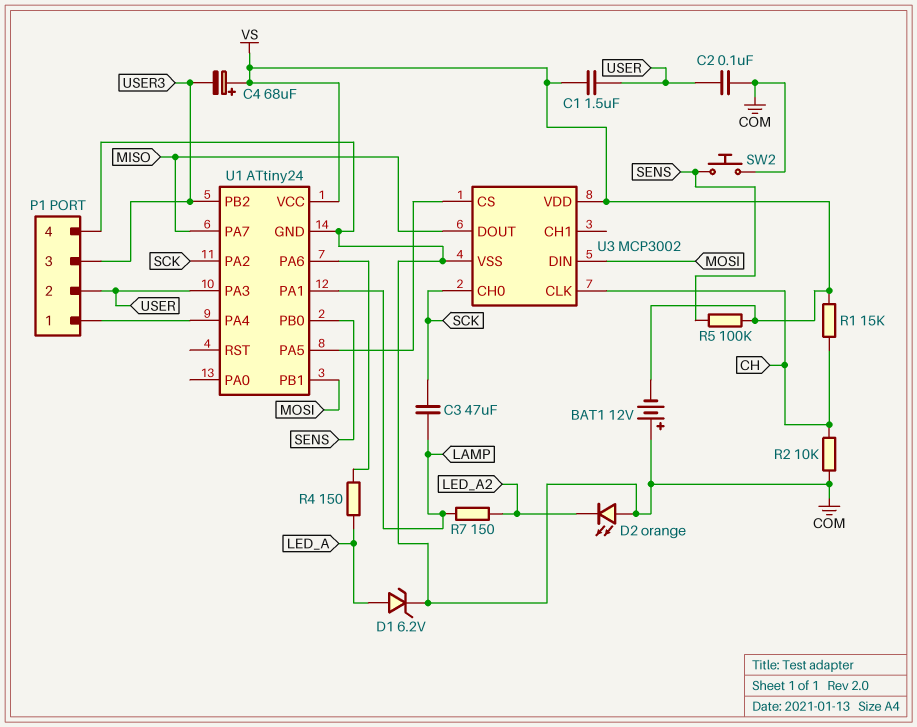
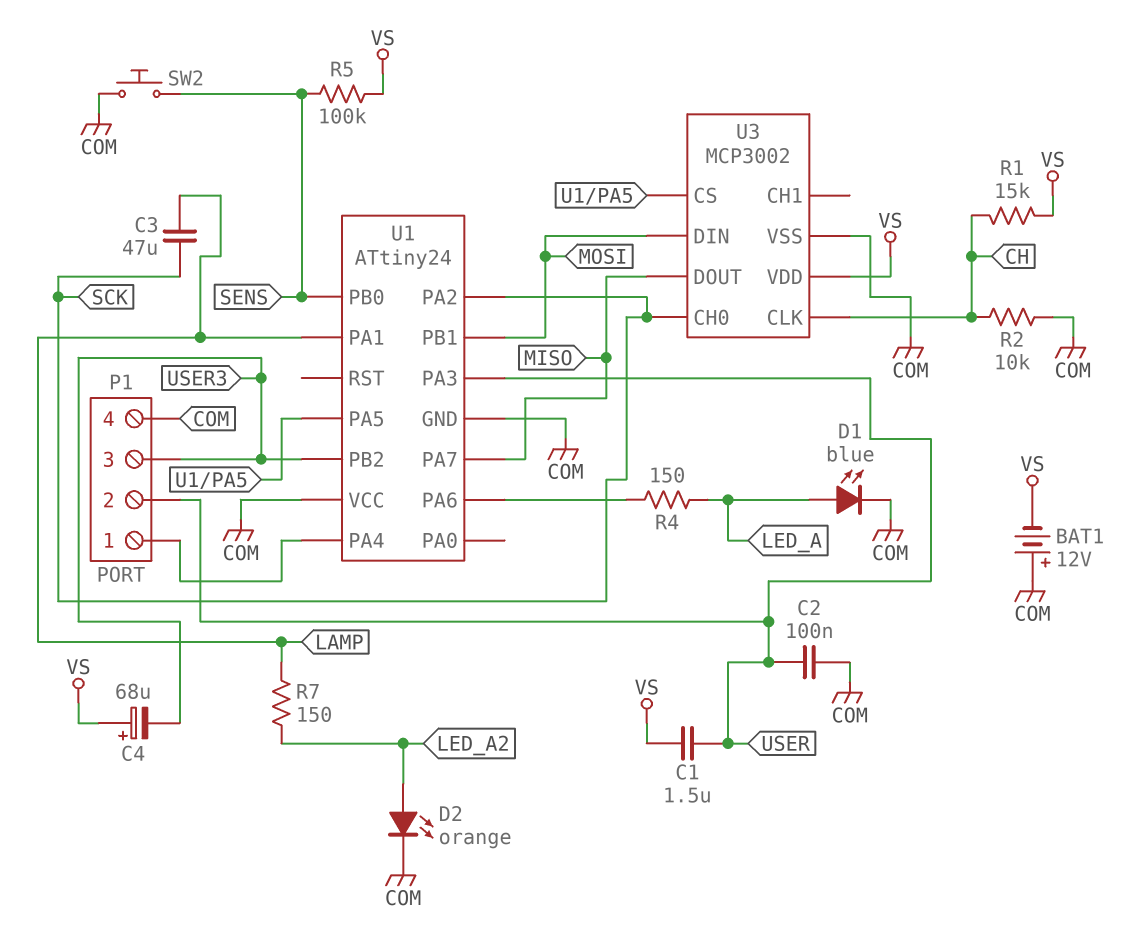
D1: zener 6.2V (A LED_A, K COM) -> LED blue (A LED_A, K COM)
D2: LED orange (A COM, K LED_A2) -> LED orange (A LED_A2, K COM)
U1 pin VCC: VS -> COM

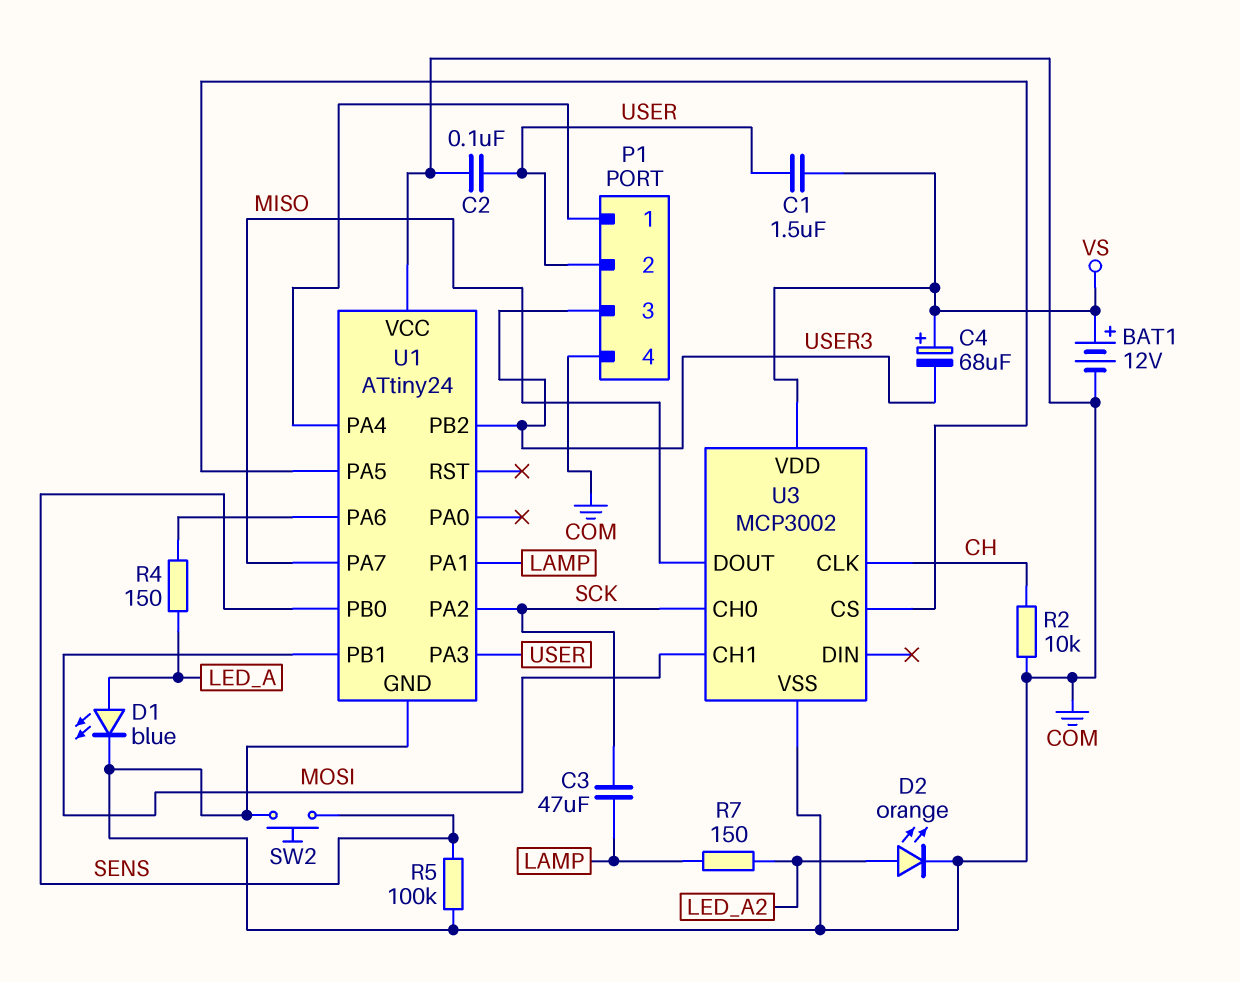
BAT1: 12V (plus COM, minus VS) -> 12V (plus VS, minus COM)
R1: 15k (CH, VS) -> none
R5: 100k (SENS, VS) -> 100k (COM, SENS)
U3 pin CH1: none -> MOSI
U3 pin DIN: MOSI -> none

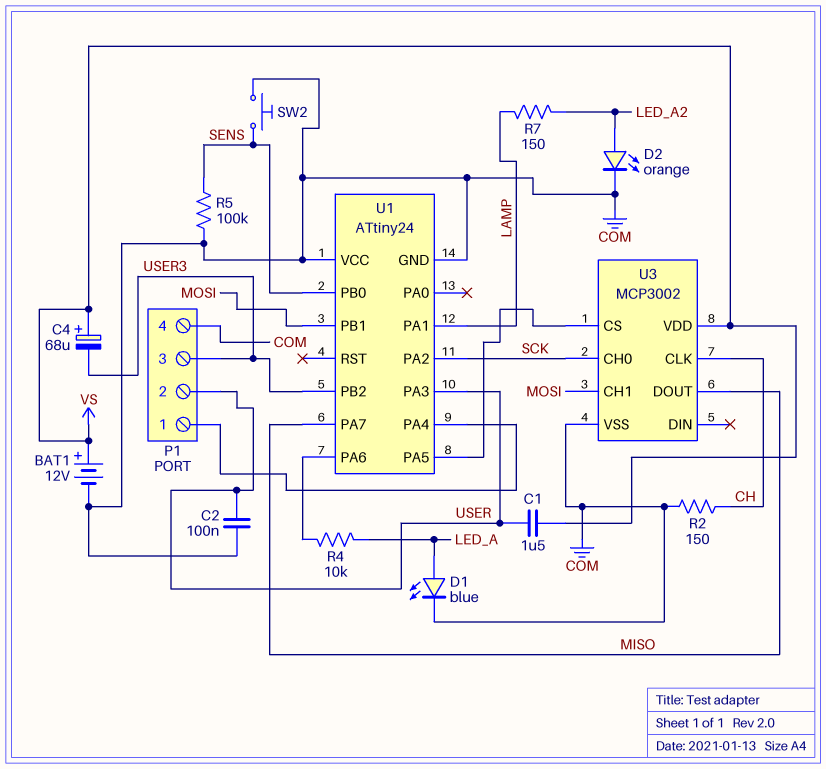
C3: 47uF (LAMP, SCK) -> none
R2: 10k (CH, COM) -> 150 (CH, COM)
R4: 150 (LED_A, U1/PA6) -> 10k (LED_A, U1/PA6)

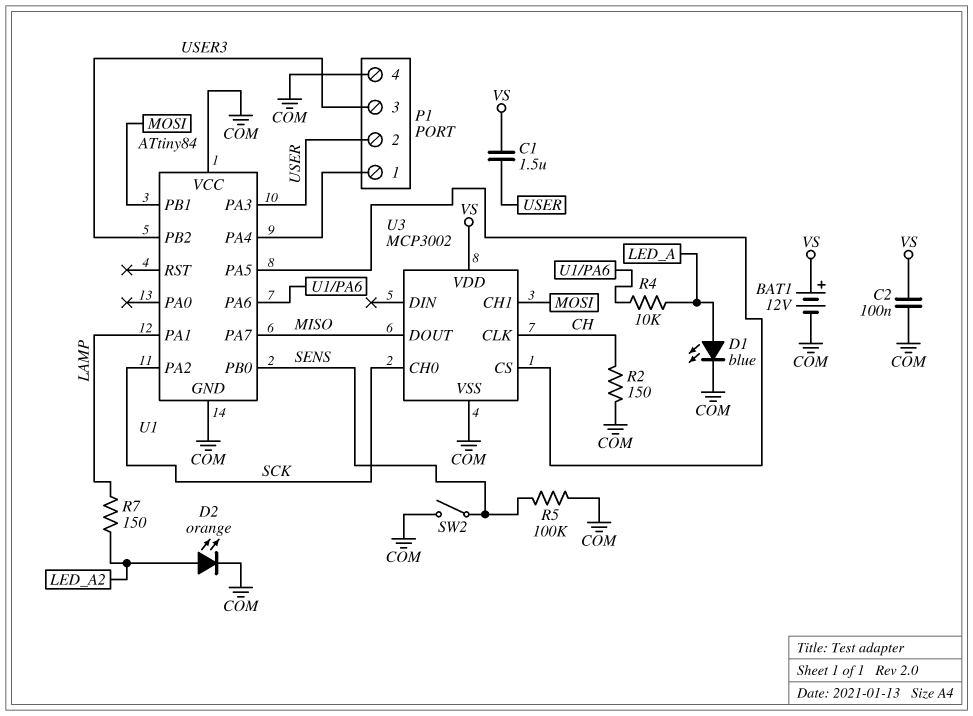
C2: 100nF (COM, USER) -> 100nF (COM, VS)
C4: 68uF (plus VS, minus USER3) -> none
SW2: button (COM, SENS) -> switch (COM, SENS)
U1: ATtiny24 -> ATtiny84

